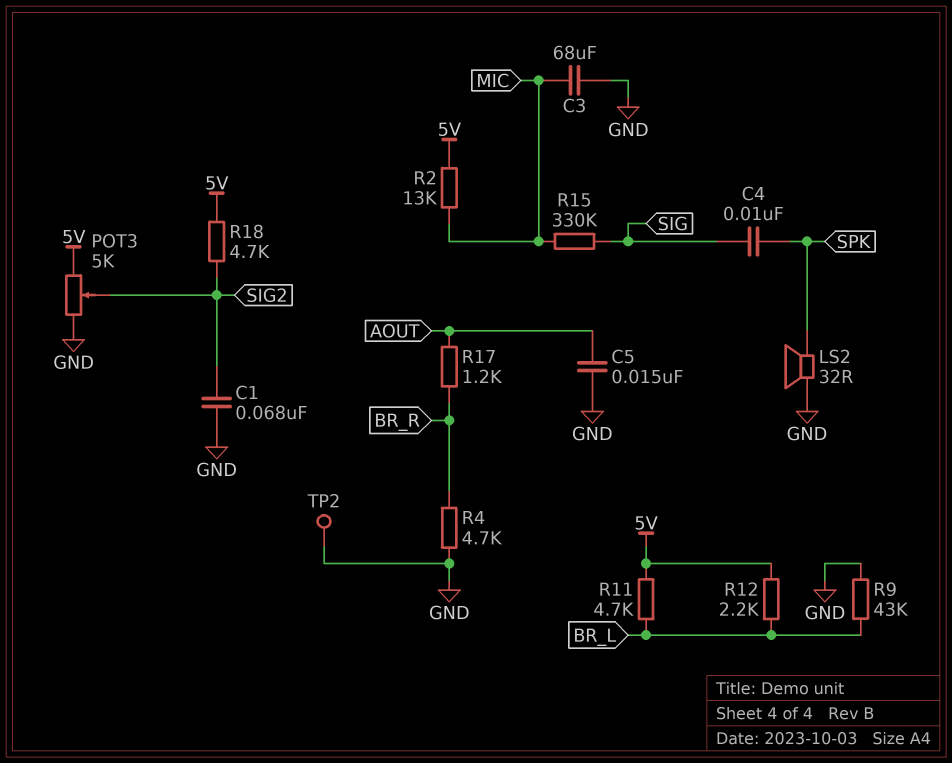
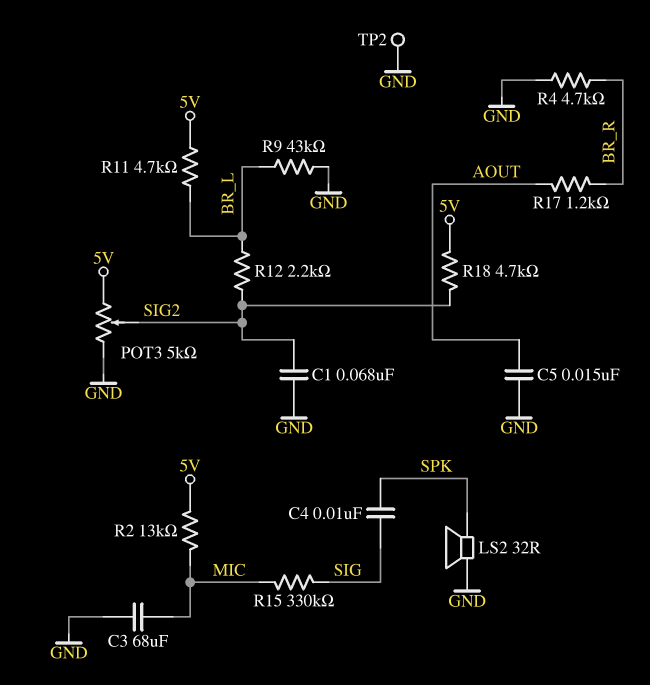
R12: 2.2k (5V, BR_L) -> 2.2k (BR_L, SIG2)

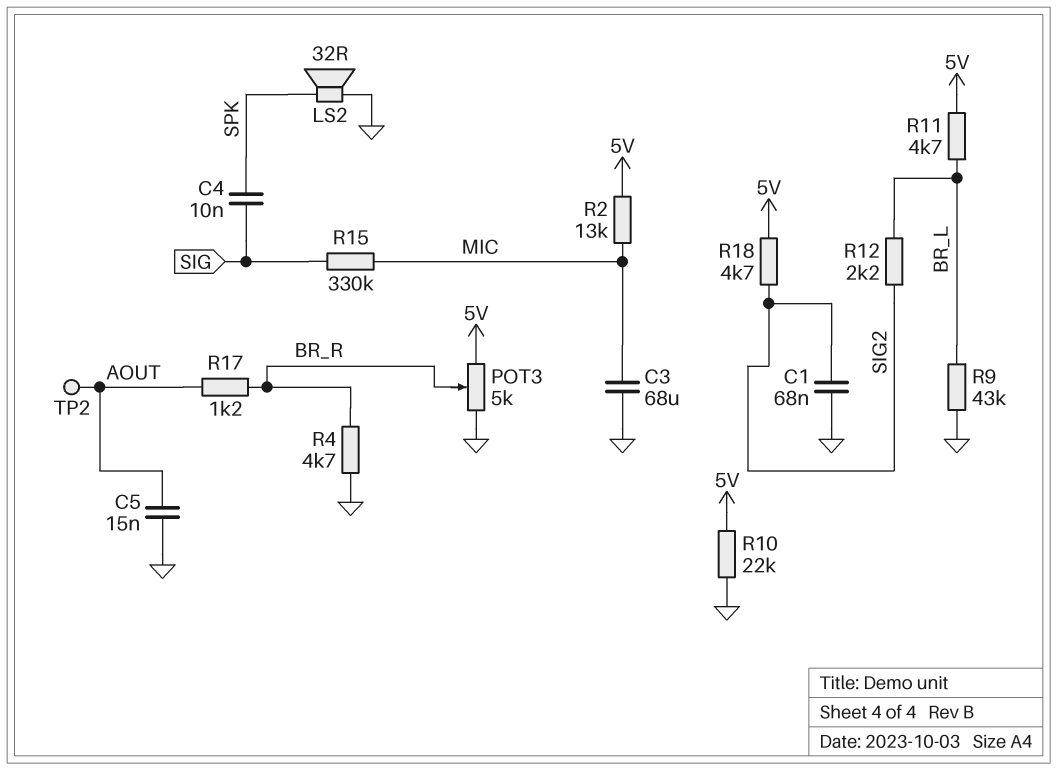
POT3: 5k (5V, GND, wiper SIG2) -> 5k (5V, GND, wiper BR_R)
R10: none -> 22k (5V, GND)
TP2: test point (GND) -> test point (AOUT)

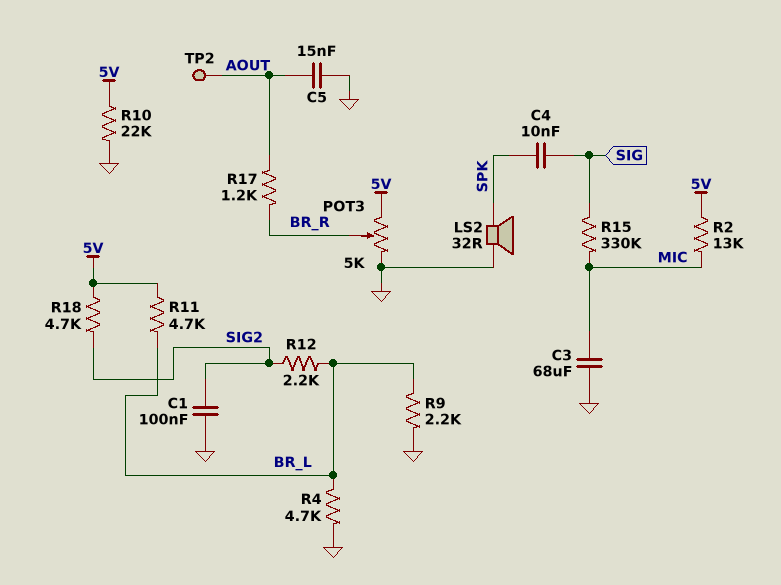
C1: 68nF (GND, SIG2) -> 100nF (GND, SIG2)
R4: 4.7k (BR_R, GND) -> 4.7k (BR_L, GND)
R9: 43k (BR_L, GND) -> 2.2k (BR_L, GND)

